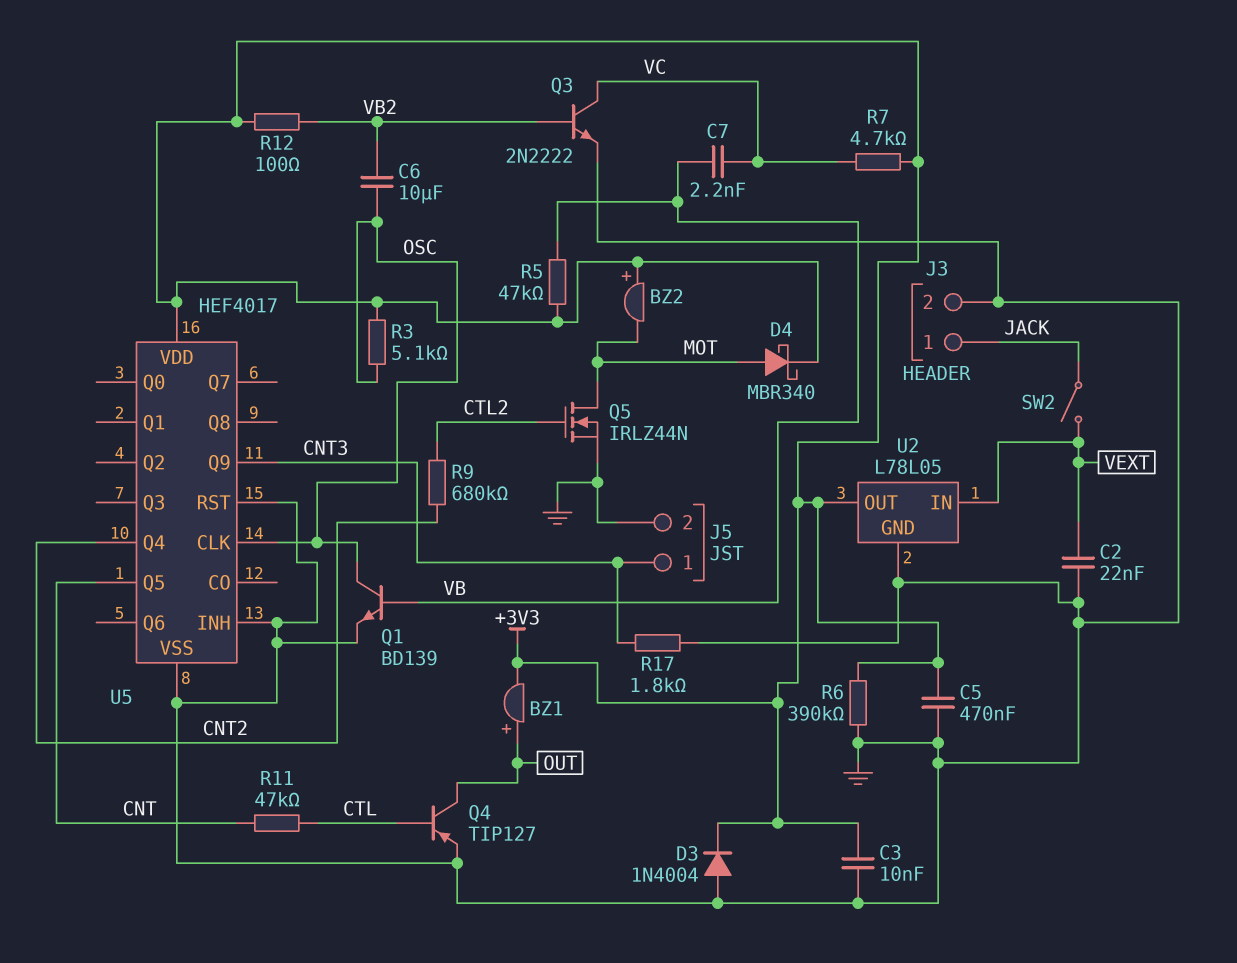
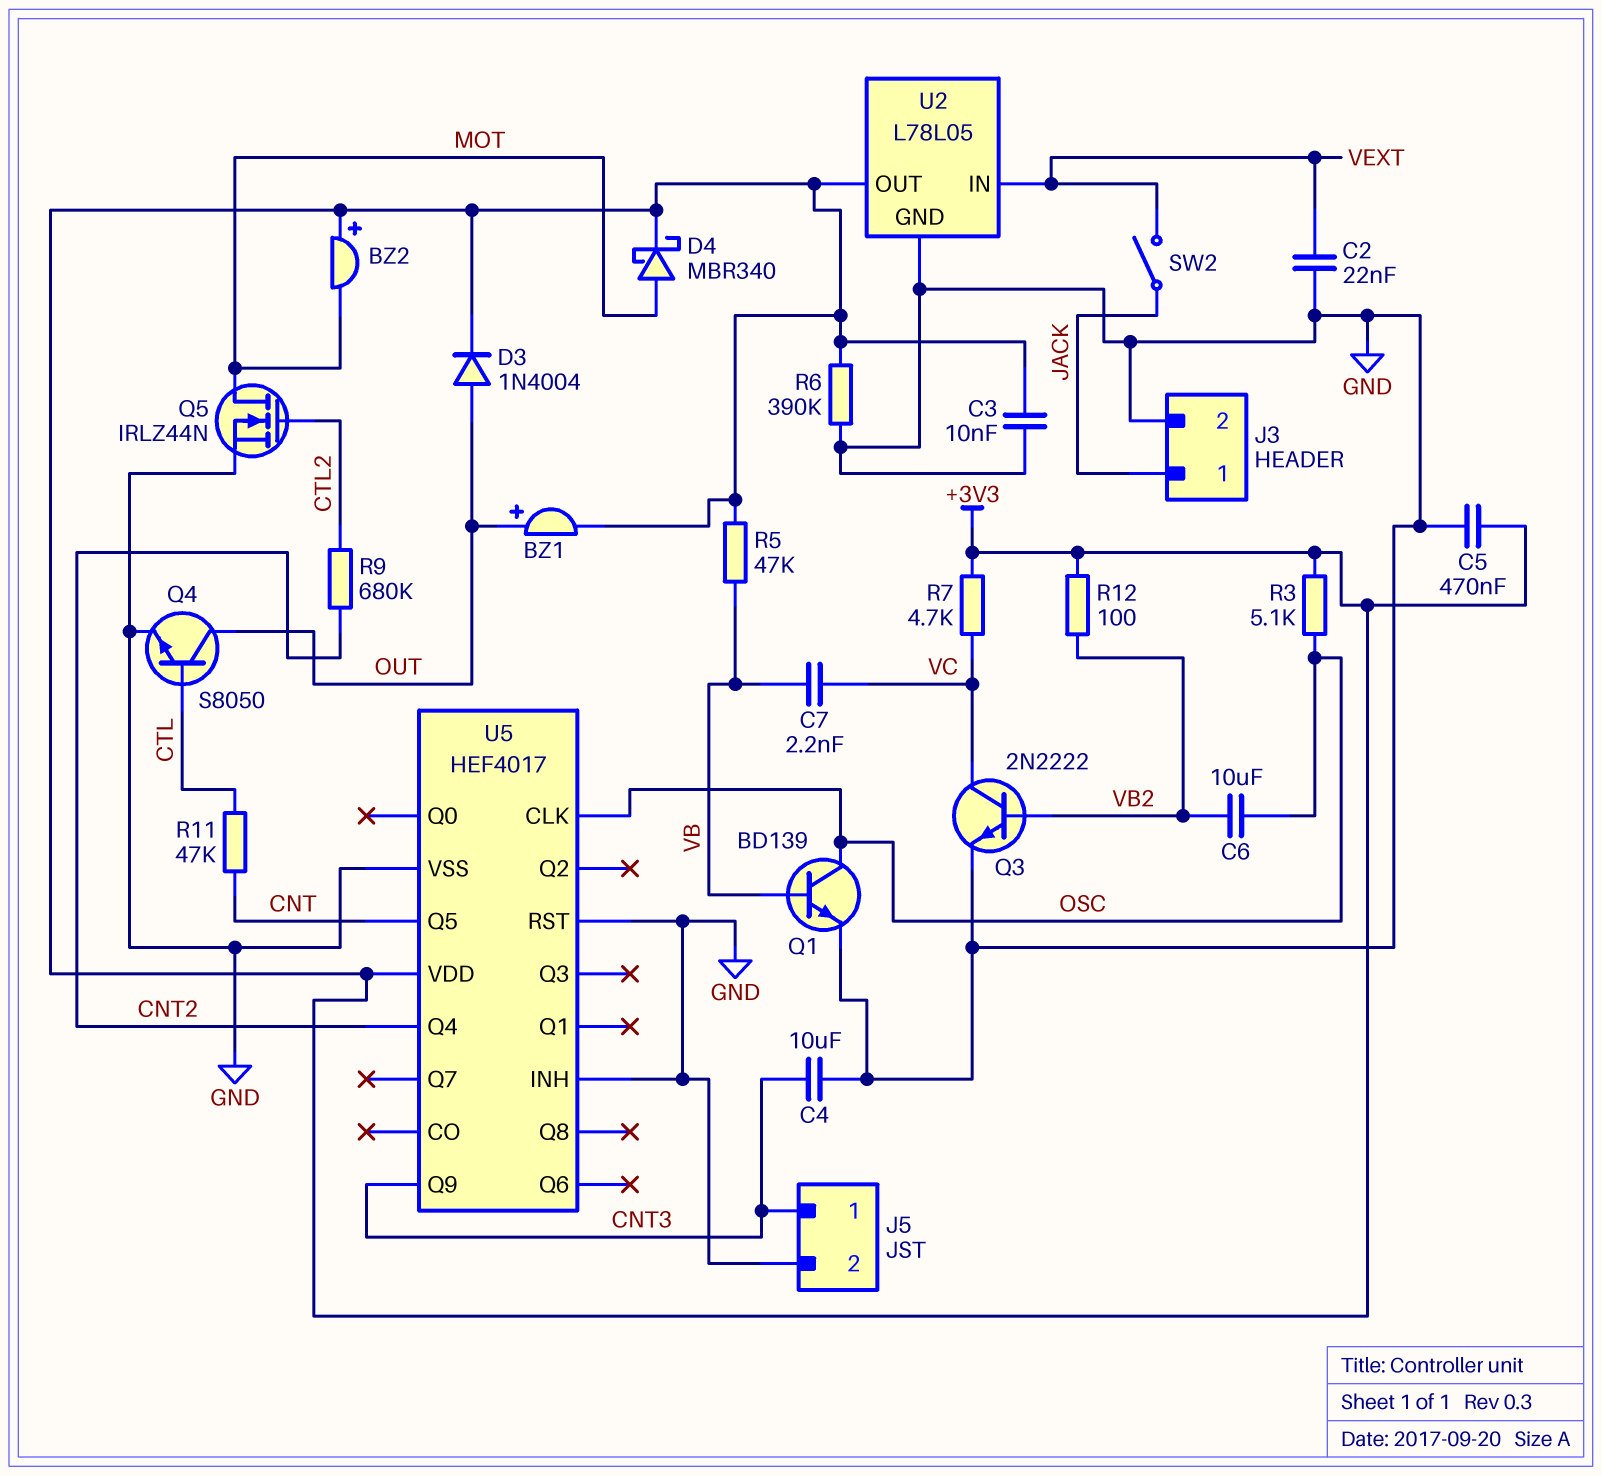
C4: none -> 10uF (CNT3, GND)
D3: diode 1N4004 (A GND, K +3V3) -> diode 1N4004 (A OUT, K +3V3)
Q4: PNP TIP127 (B CTL, C OUT, E GND) -> NPN S8050 (B CTL, C OUT, E GND)
R17: 1.8k (CNT3, GND) -> none

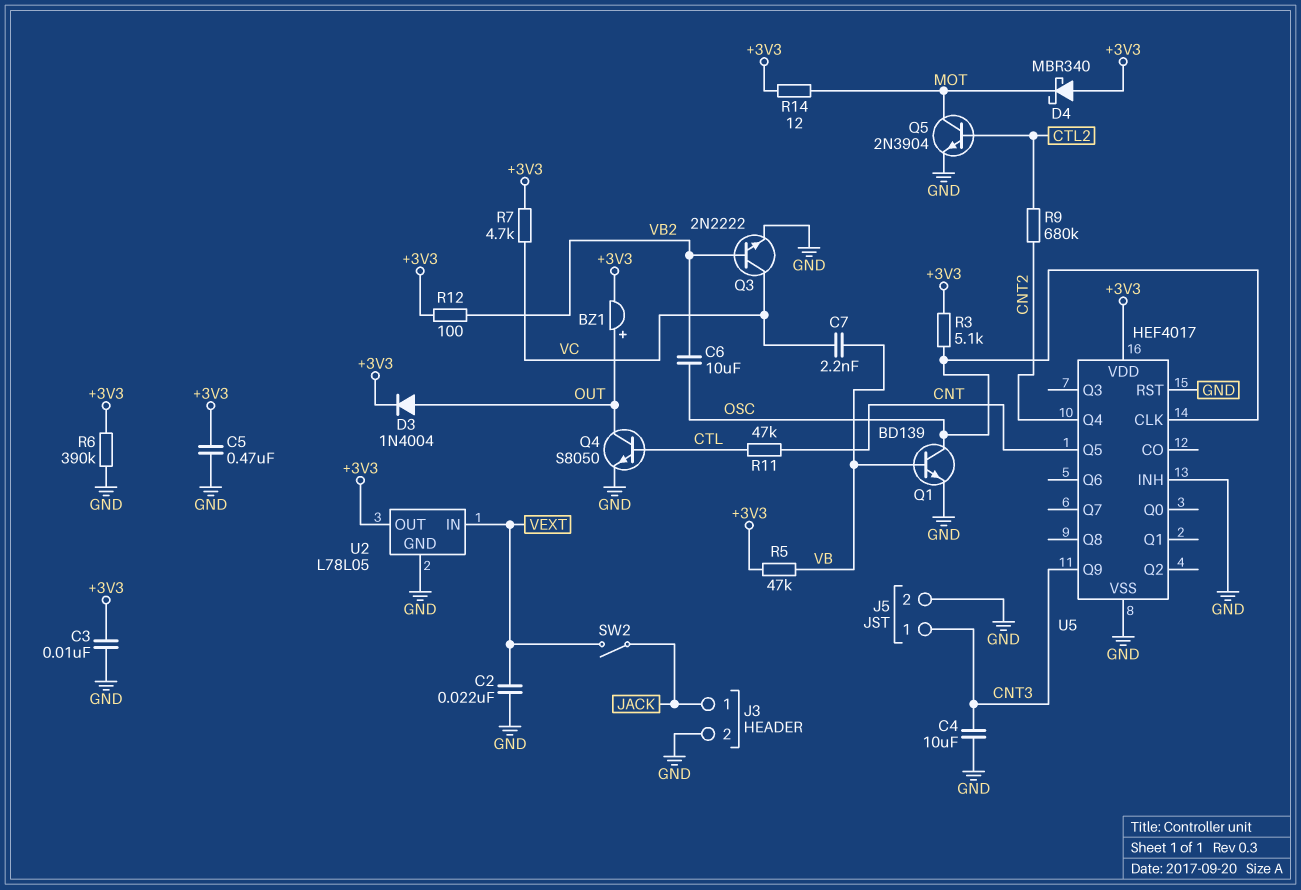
BZ2: buzzer (plus +3V3, minus MOT) -> none
D4: schottky MBR340 (A MOT, K +3V3) -> schottky MBR340 (A +3V3, K MOT)
Q5: NMOS IRLZ44N (G CTL2, D MOT, S GND) -> NPN 2N3904 (B CTL2, C MOT, E GND)
R14: none -> 12 (+3V3, MOT)

